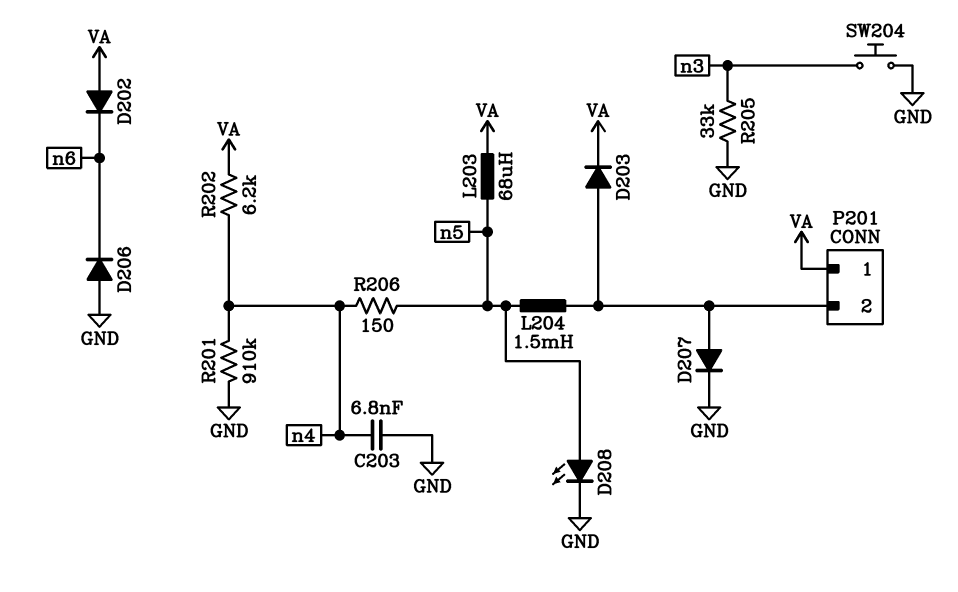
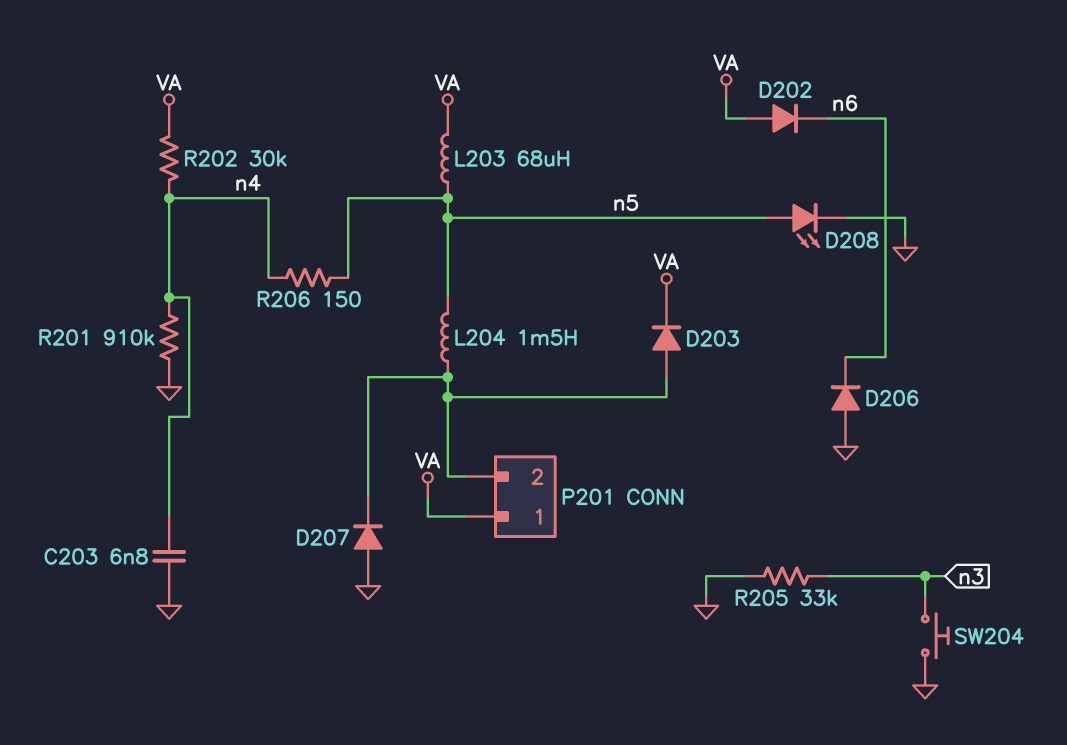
D207: diode (A P201/2, K GND) -> diode (A GND, K P201/2)
R202: 6.2k (VA, n4) -> 30k (VA, n4)

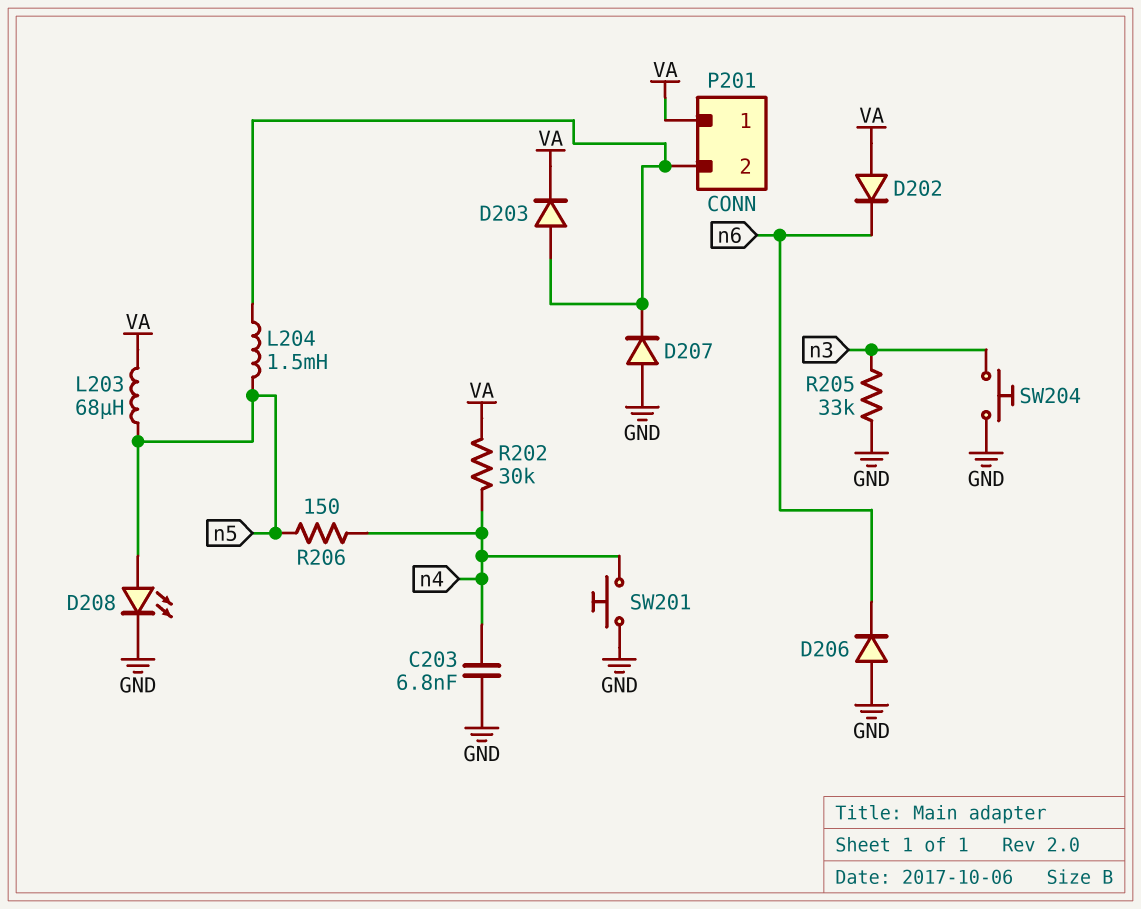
R201: 910k (GND, n4) -> none
SW201: none -> button (GND, n4)

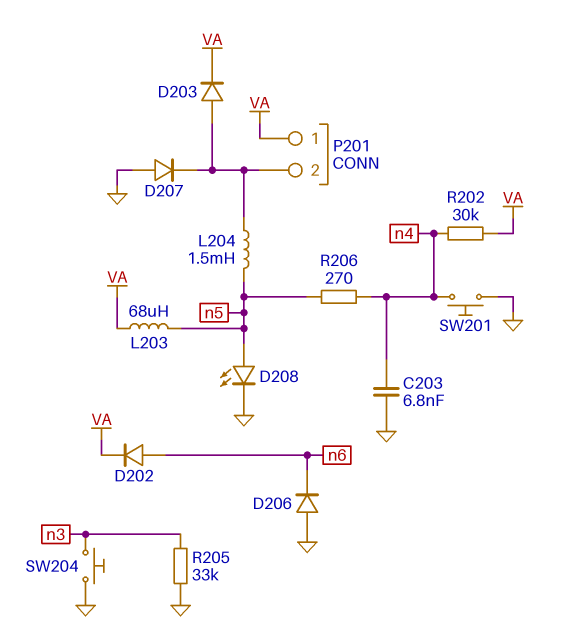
D202: diode (A VA, K n6) -> diode (A n6, K VA)
R206: 150 (n4, n5) -> 270 (n4, n5)

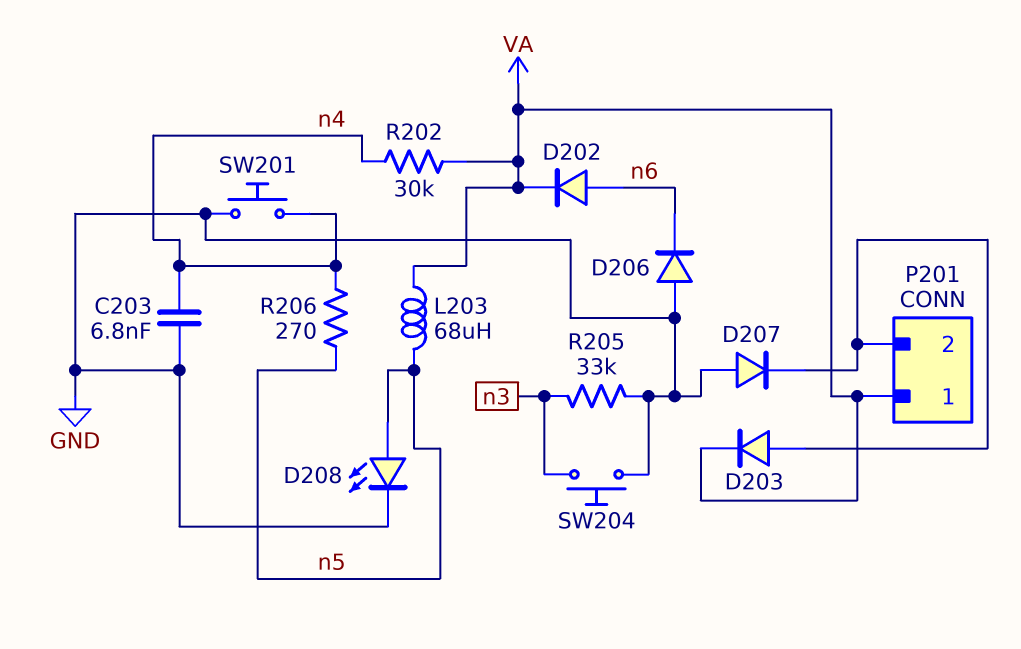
L204: 1.5mH (P201/2, n5) -> none

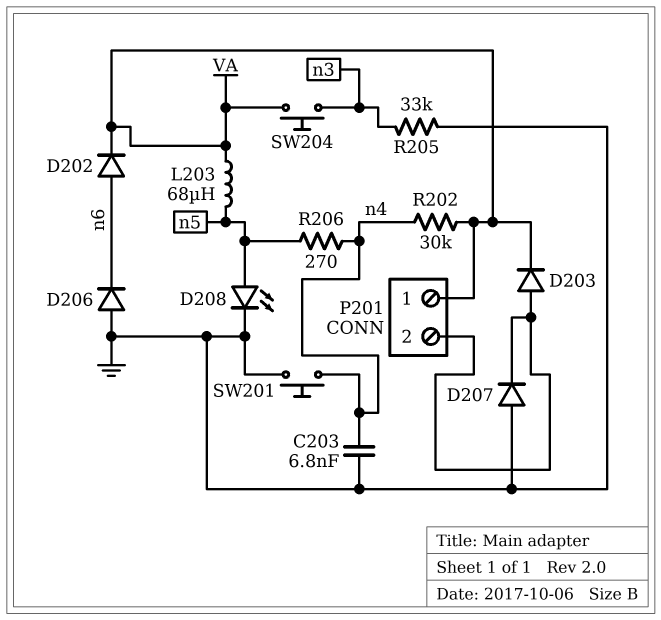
SW204: button (GND, n3) -> button (VA, n3)

